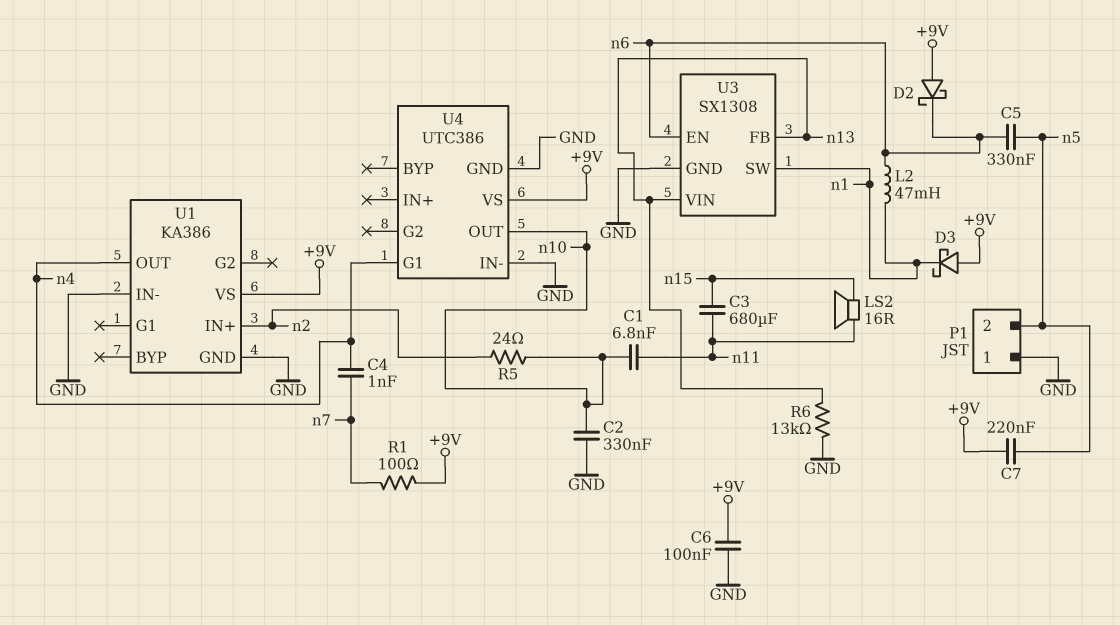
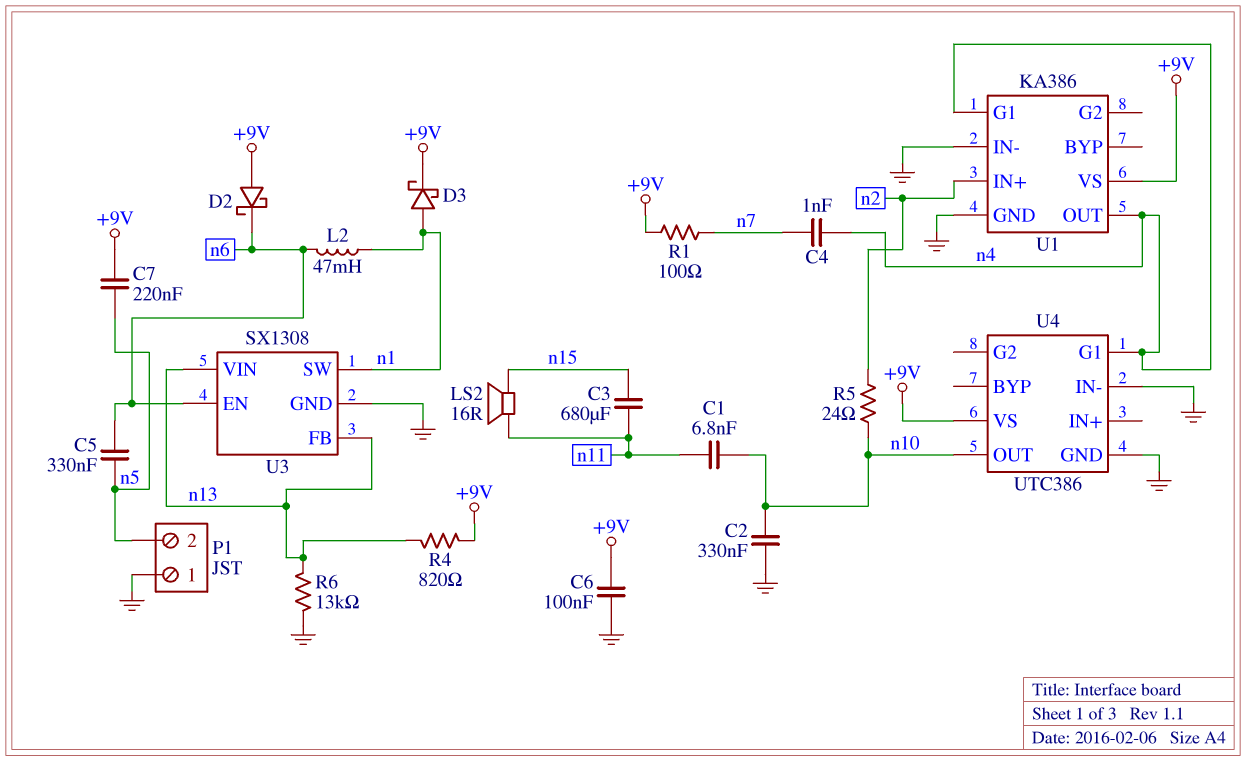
D3: schottky (A +9V, K n1) -> schottky (A n1, K +9V)
R4: none -> 820 (+9V, n13)
U1 pin G1: none -> n4

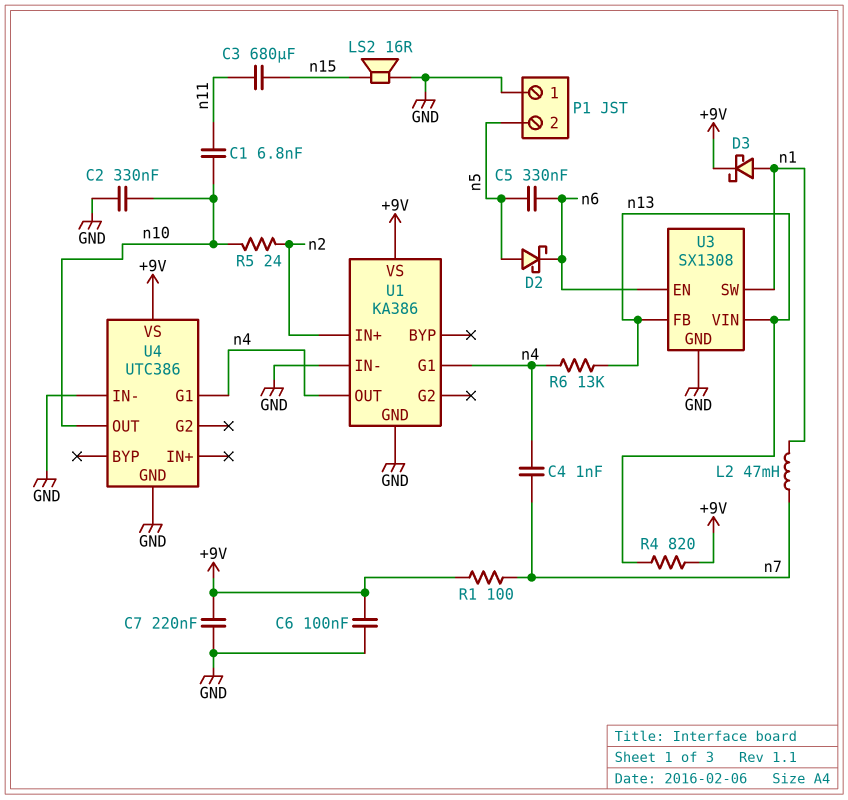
C7: 220nF (+9V, n5) -> 220nF (+9V, GND)
D2: schottky (A +9V, K n6) -> schottky (A n5, K n6)
L2: 47mH (n1, n6) -> 47mH (n1, n7)
LS2: speaker 16R (n11, n15) -> speaker 16R (GND, n15)
R6: 13k (GND, n13) -> 13k (n4, n13)

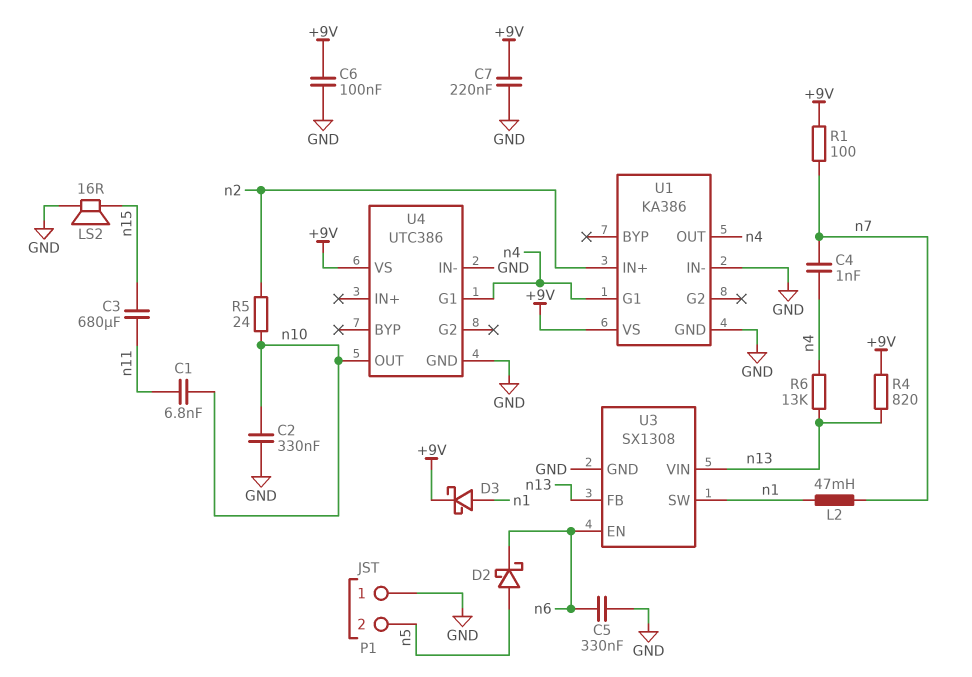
C5: 330nF (n5, n6) -> 330nF (GND, n6)

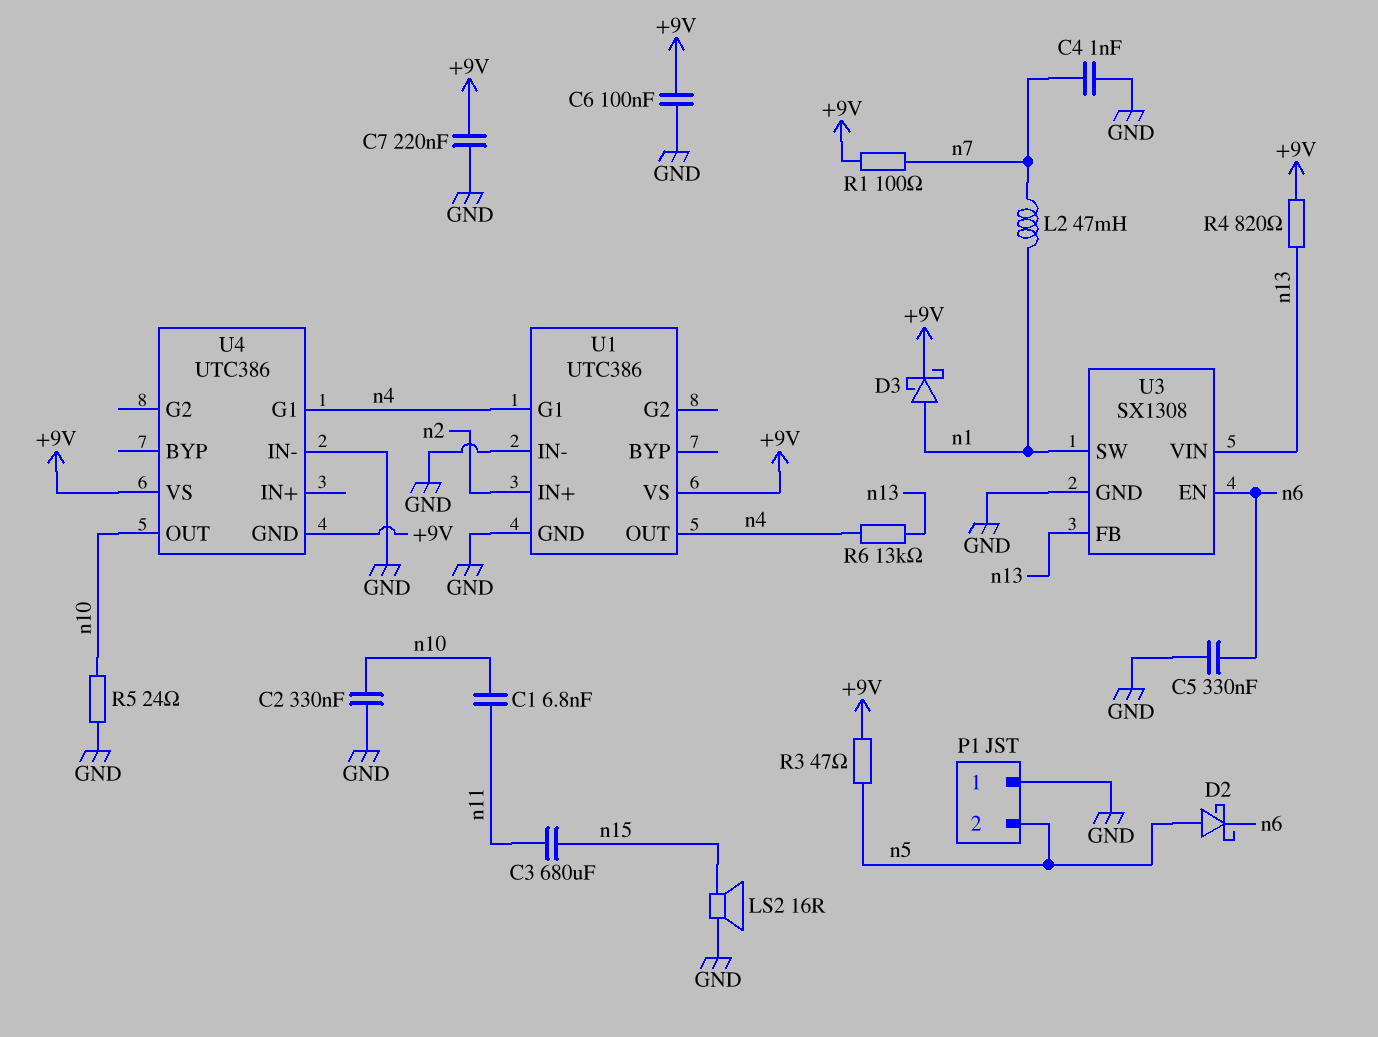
C4: 1nF (n4, n7) -> 1nF (GND, n7)
R3: none -> 47 (+9V, n5)
R5: 24 (n2, n10) -> 24 (GND, n10)
U1: KA386 -> UTC386
U4 pin GND: GND -> +9V

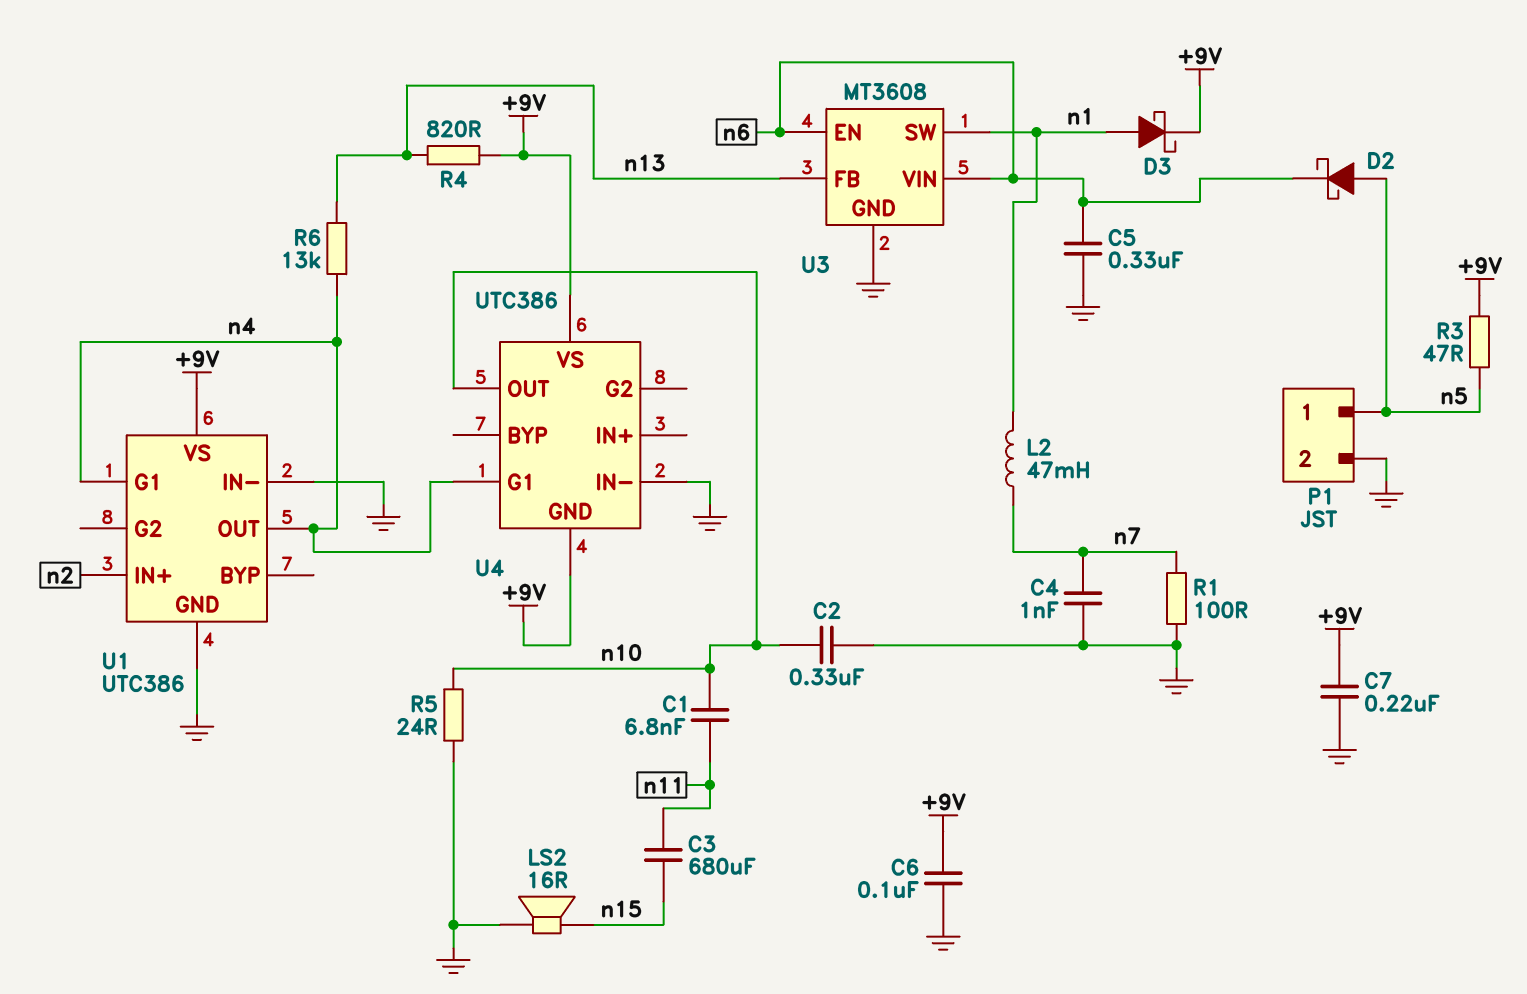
P1 pin 1: GND -> n5
P1 pin 2: n5 -> GND
R1: 100 (+9V, n7) -> 100 (GND, n7)
U3: SX1308 -> MT3608
U3 pin VIN: n13 -> n6

